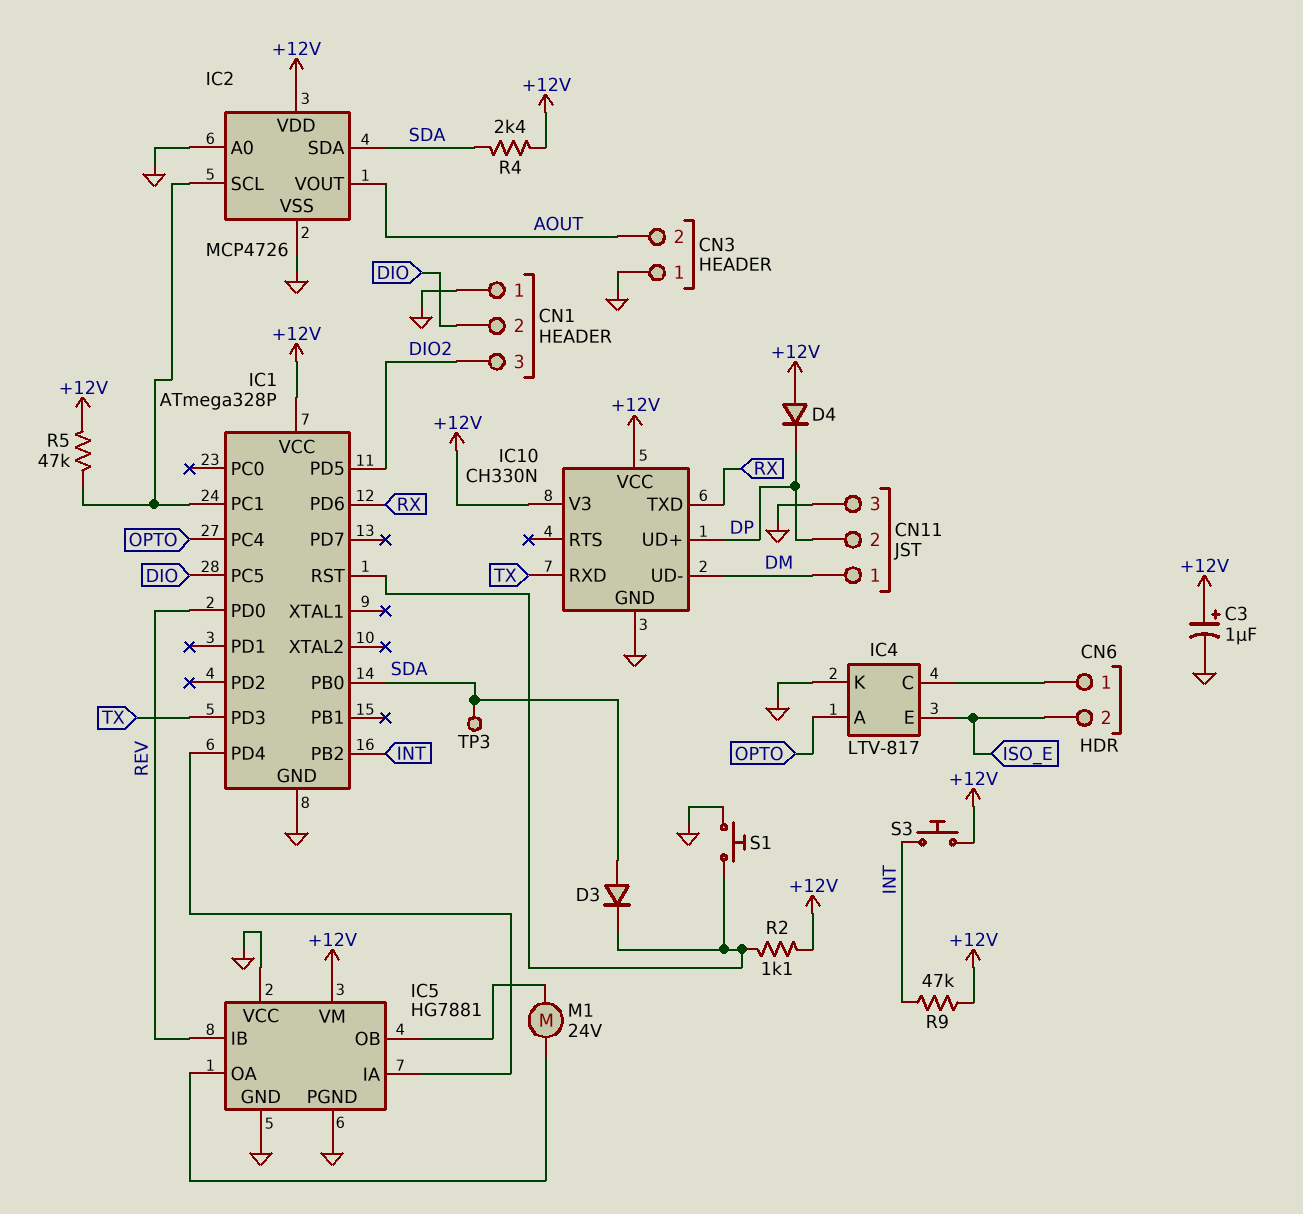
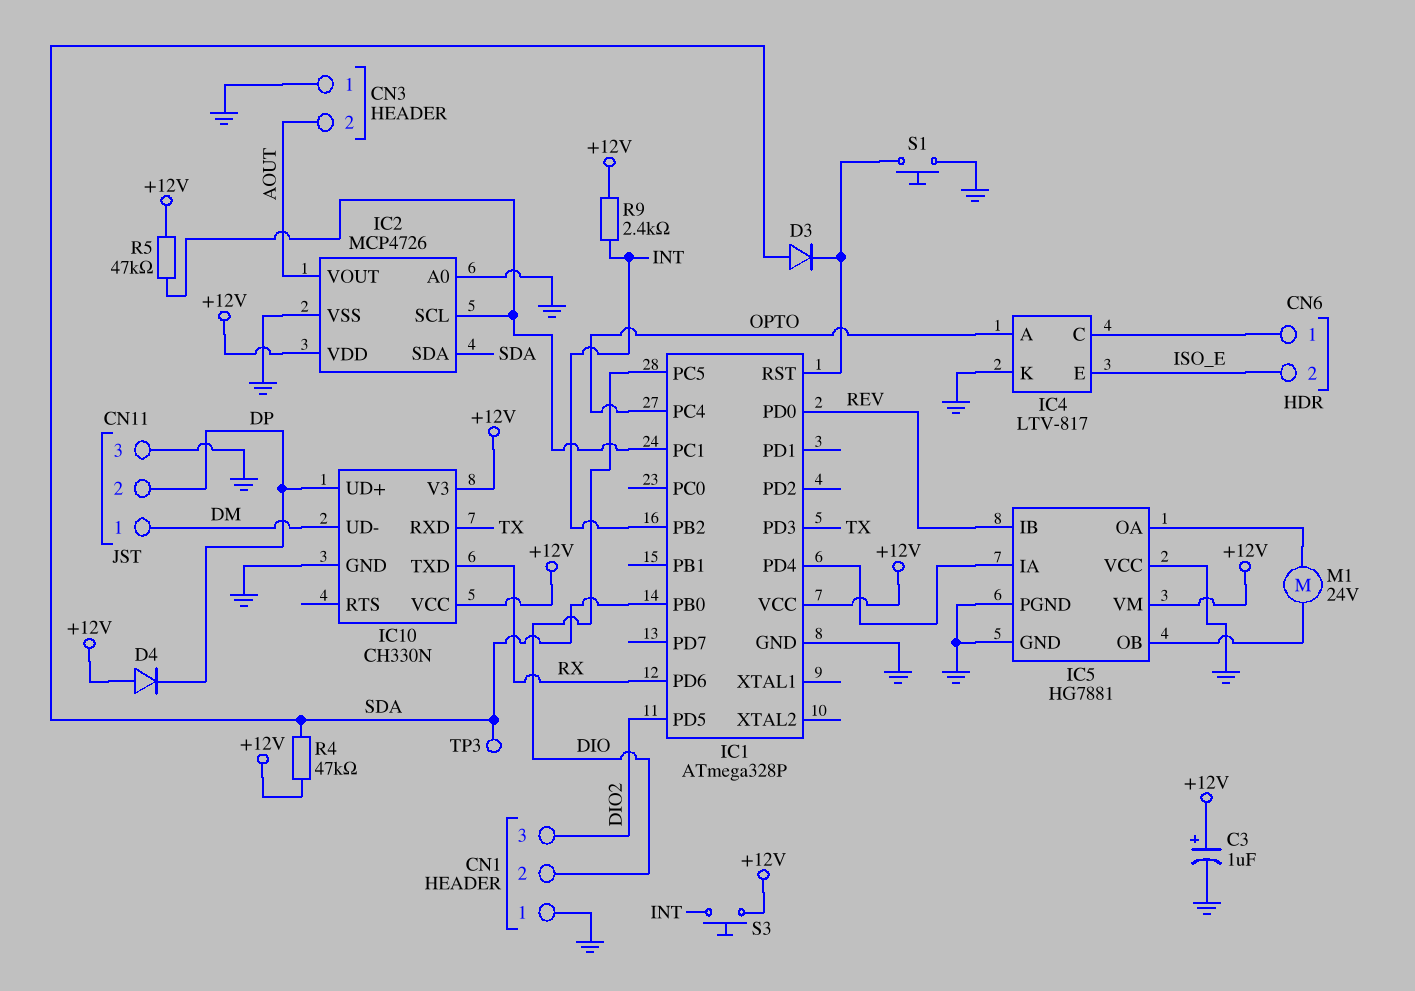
R2: 1.1k (+12V, IC1/RST) -> none
R4: 2.4k (+12V, SDA) -> 47k (+12V, SDA)
R9: 47k (+12V, INT) -> 2.4k (+12V, INT)

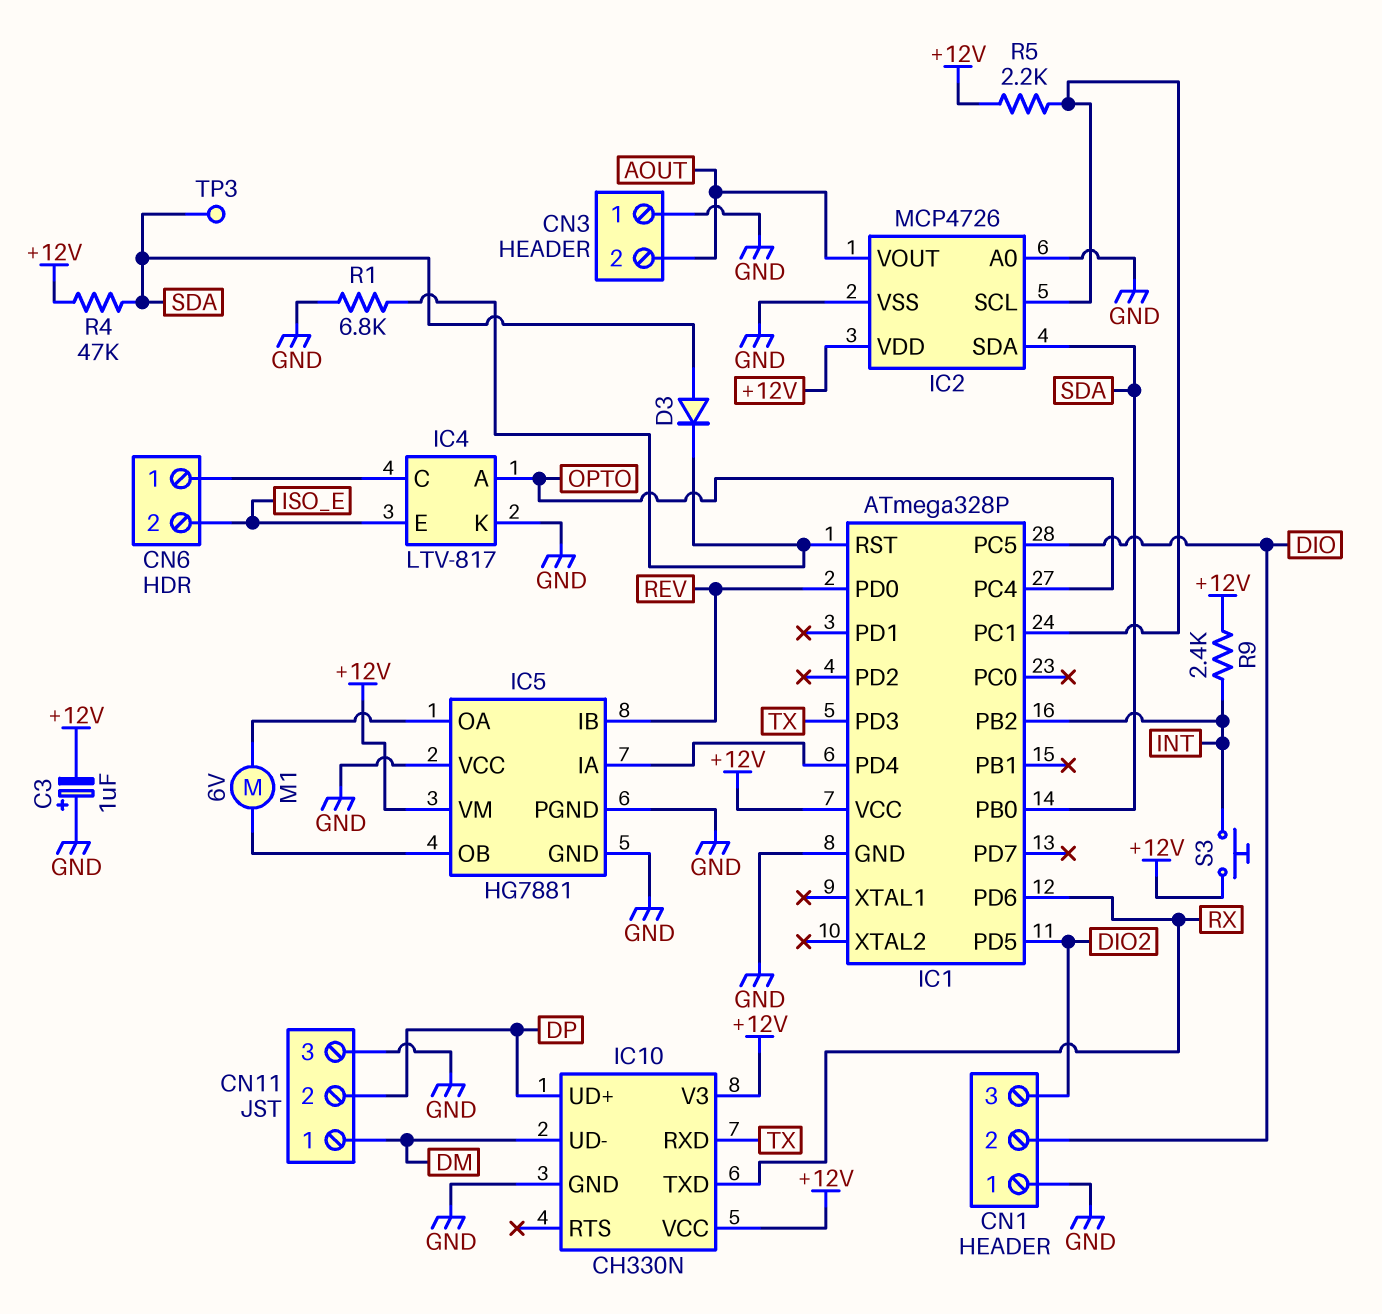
C3: 1uF (plus +12V, minus GND) -> 1uF (plus GND, minus +12V)
D4: diode (A +12V, K DP) -> none
M1: motor 24V (IC5/OA, IC5/OB) -> motor 6V (IC5/OA, IC5/OB)
R1: none -> 6.8k (GND, IC1/RST)
R5: 47k (+12V, IC1/PC1) -> 2.2k (+12V, IC1/PC1)
S1: button (GND, IC1/RST) -> none

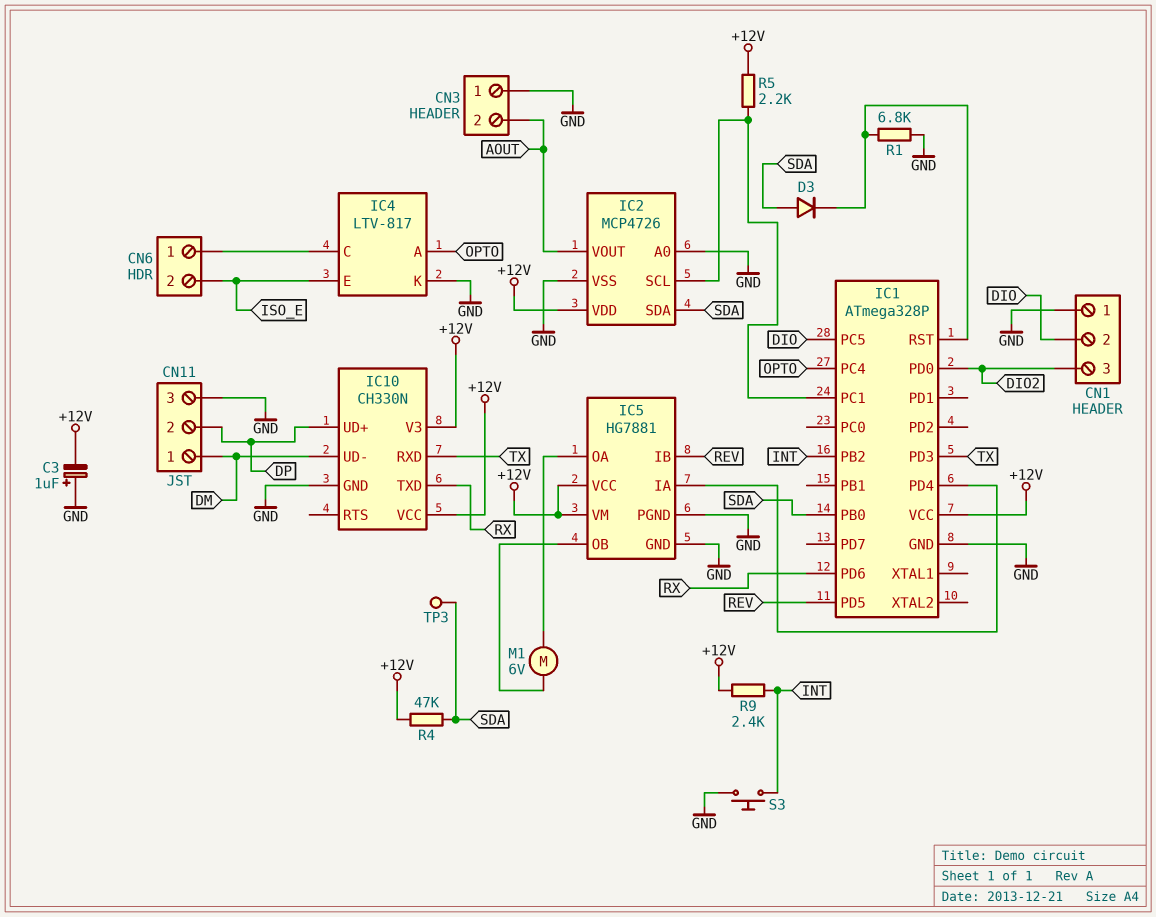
IC1 pin PD0: REV -> DIO2
IC1 pin PD5: DIO2 -> REV
IC5 pin VCC: GND -> +12V
S3: button (+12V, INT) -> button (GND, INT)

